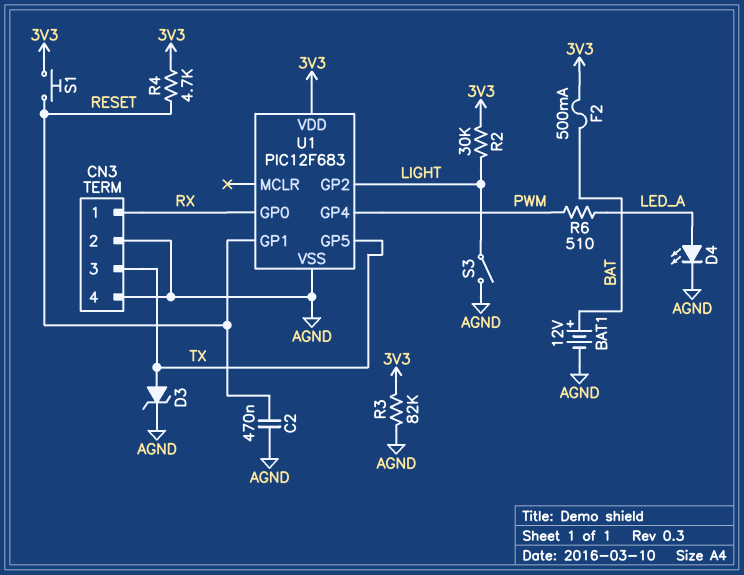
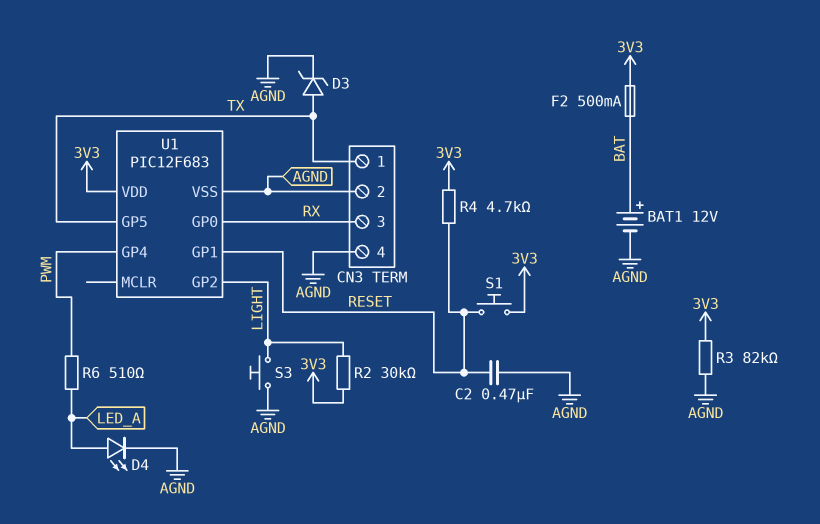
CN3 pin 1: RX -> TX
CN3 pin 3: TX -> RX
S3: switch (AGND, LIGHT) -> button (AGND, LIGHT)

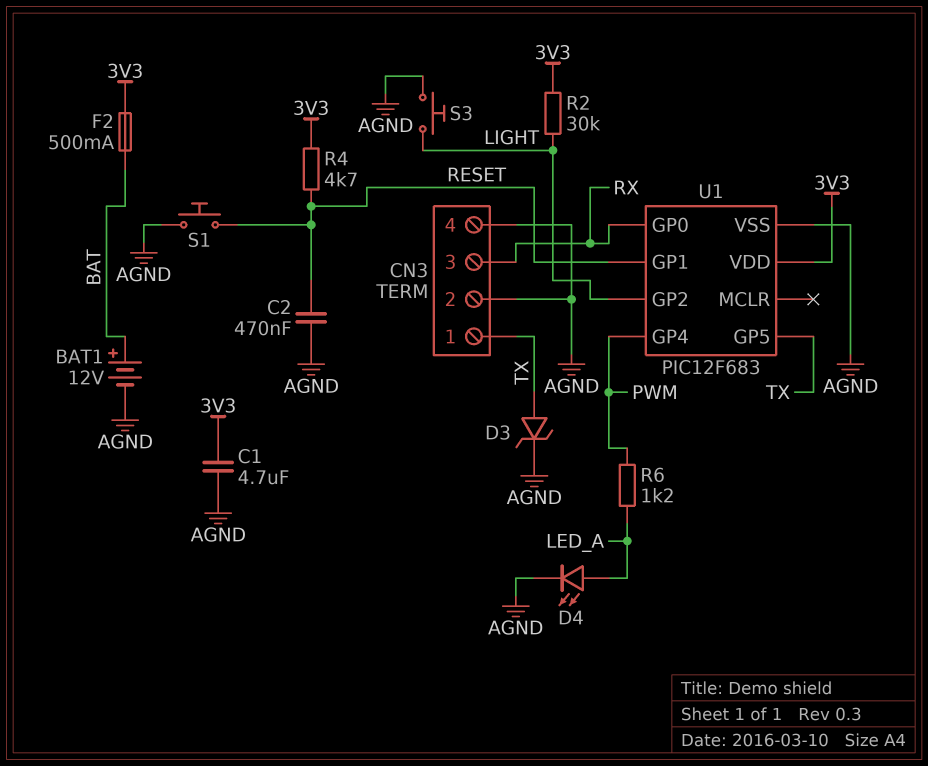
C1: none -> 4.7uF (3V3, AGND)
R3: 82k (3V3, AGND) -> none
R6: 510 (LED_A, PWM) -> 1.2k (LED_A, PWM)
S1: button (3V3, RESET) -> button (AGND, RESET)

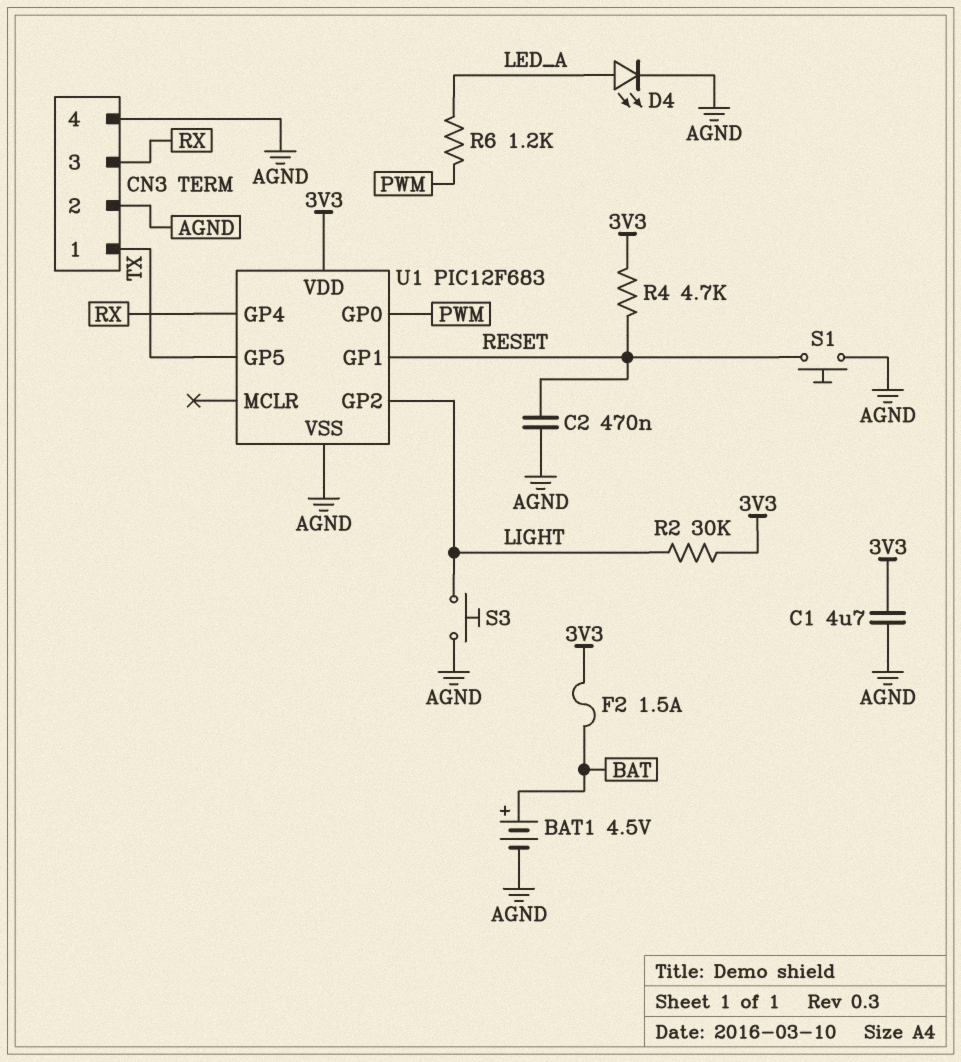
BAT1: 12V (plus BAT, minus AGND) -> 4.5V (plus BAT, minus AGND)
D3: zener (A TX, K AGND) -> none
F2: 500mA (3V3, BAT) -> 1.5A (3V3, BAT)
U1 pin GP0: RX -> PWM
U1 pin GP4: PWM -> RX

